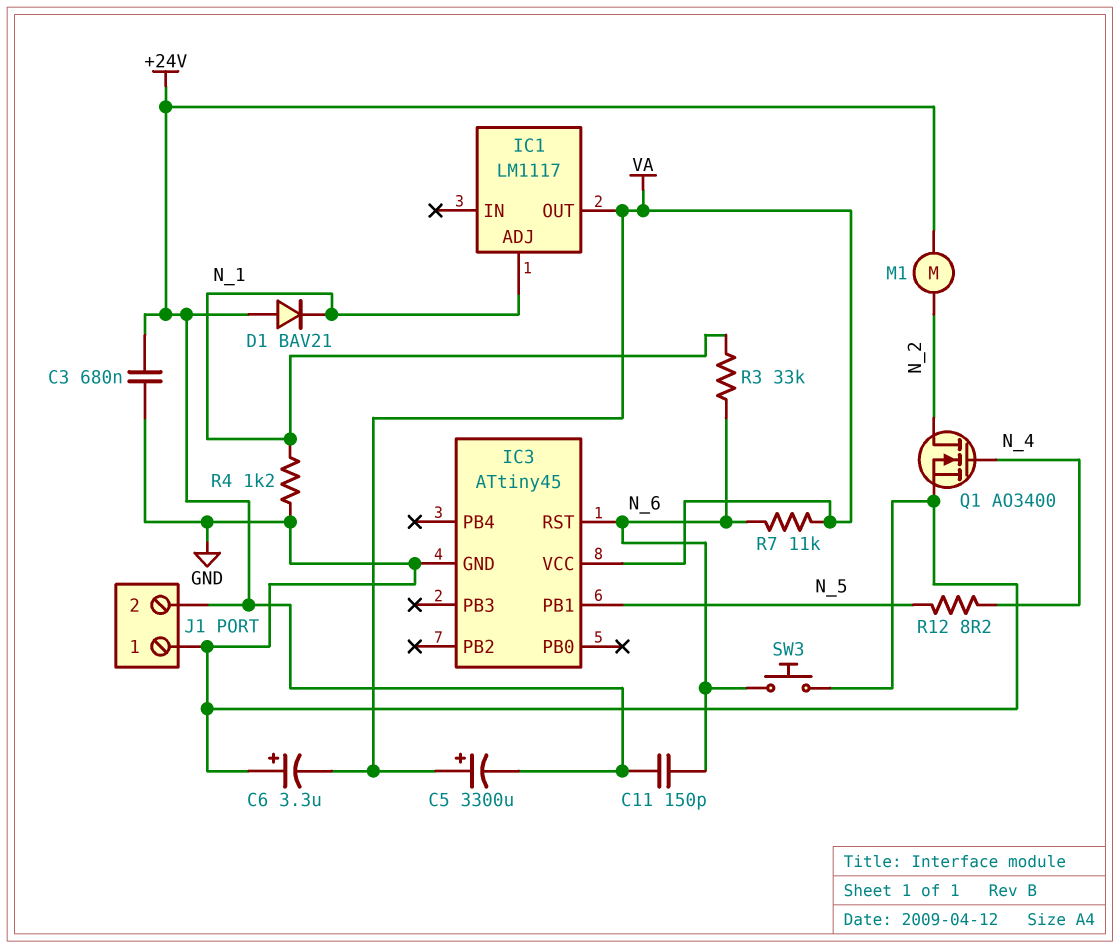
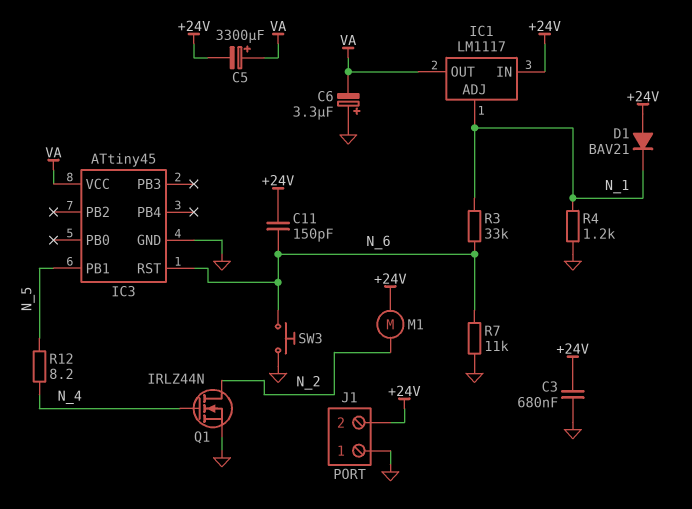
IC1 pin IN: none -> +24V
Q1: NMOS AO3400 (G N_4, D N_2, S GND) -> NMOS IRLZ44N (G N_4, D N_2, S GND)
R7: 11k (N_6, VA) -> 11k (GND, N_6)

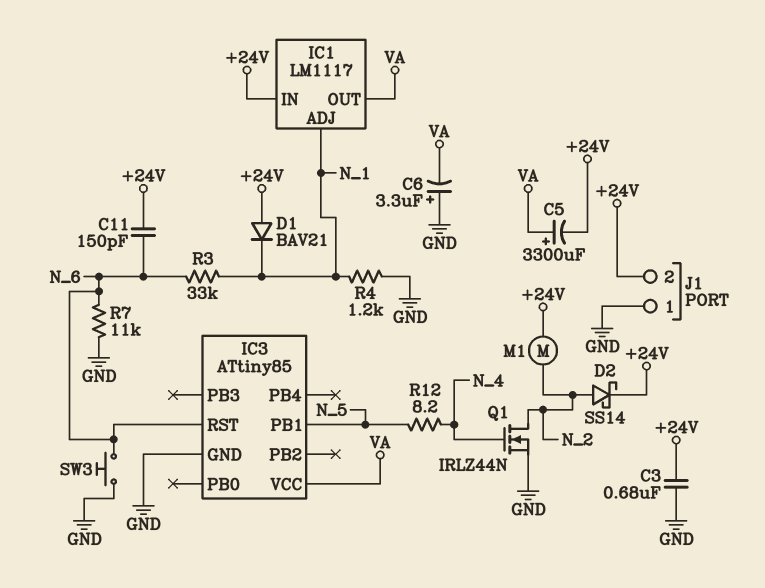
D2: none -> schottky SS14 (A N_2, K +24V)
IC3: ATtiny45 -> ATtiny85

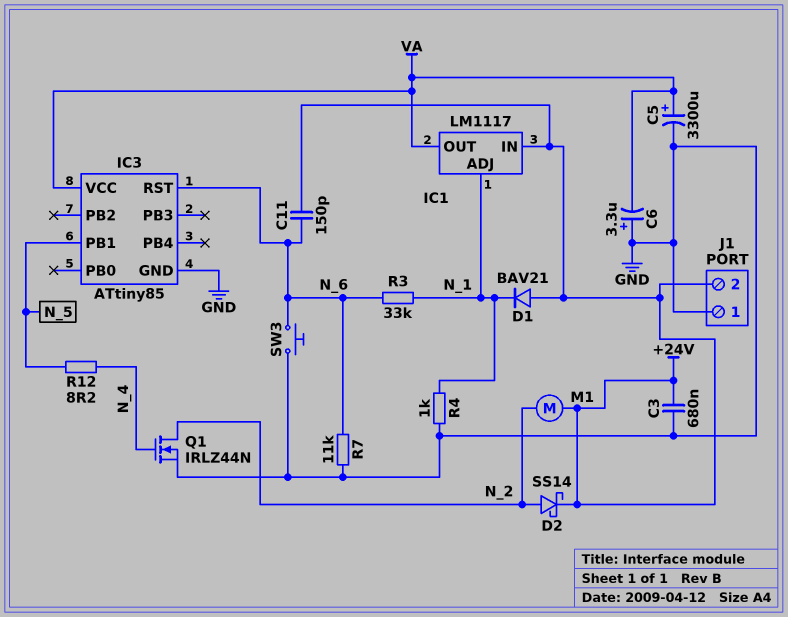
C5: 3300uF (plus VA, minus +24V) -> 3300uF (plus VA, minus GND)
R4: 1.2k (GND, N_1) -> 1k (GND, N_1)

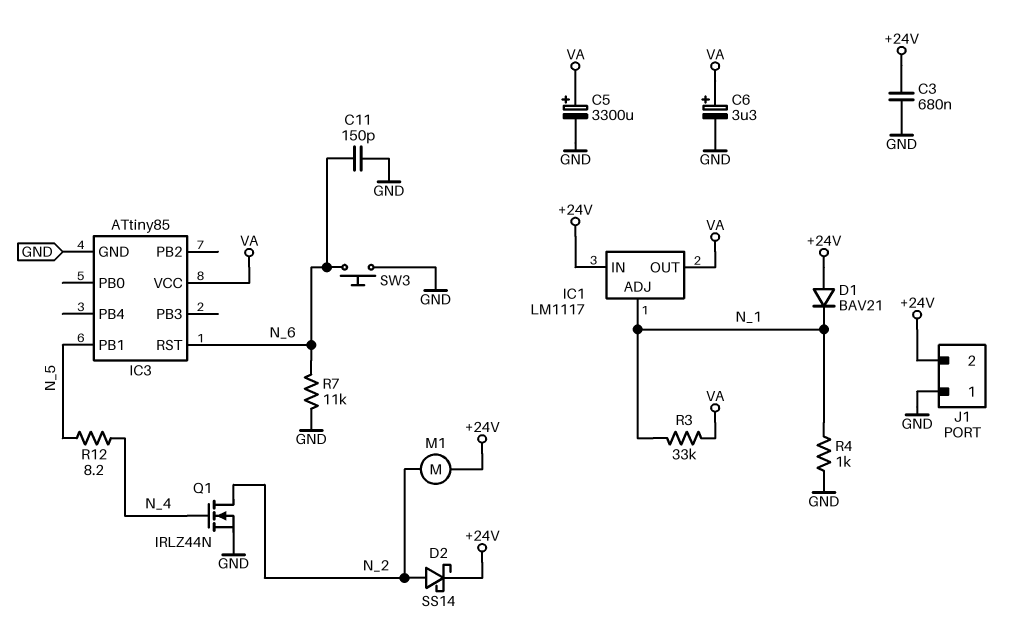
C6: 3.3uF (plus GND, minus VA) -> 3.3uF (plus VA, minus GND)
C11: 150pF (+24V, N_6) -> 150pF (GND, N_6)
R3: 33k (N_1, N_6) -> 33k (N_1, VA)

